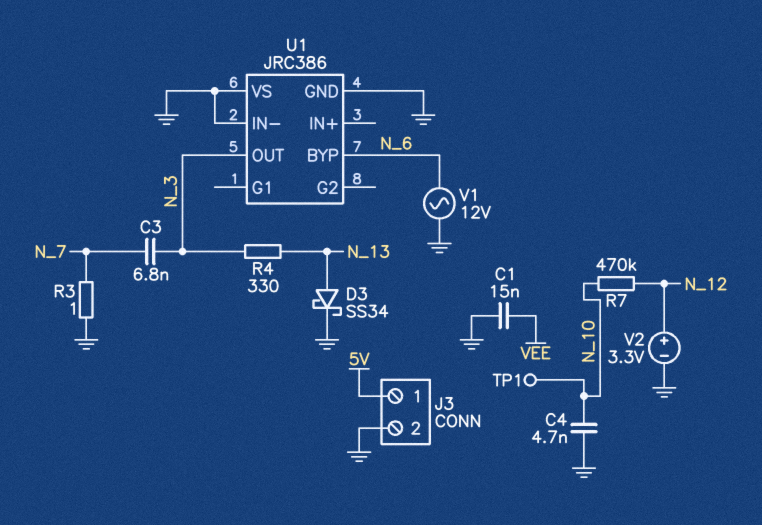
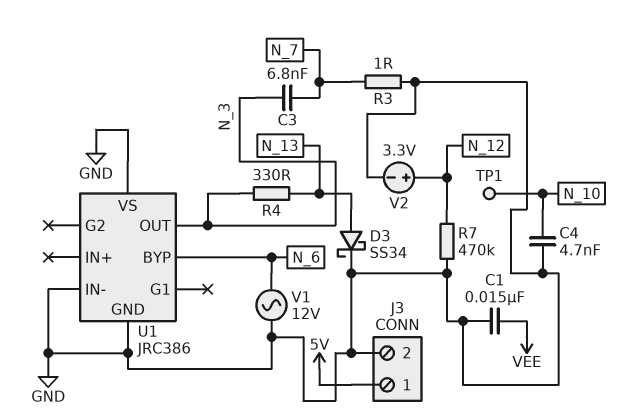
R7: 470k (N_10, N_12) -> 470k (GND, N_12)

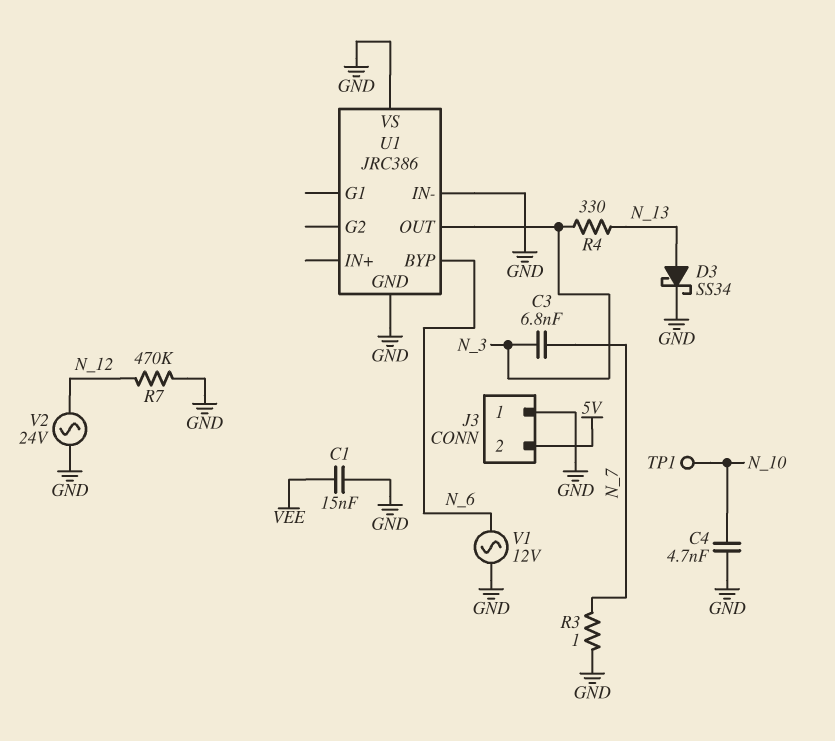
J3 pin 1: 5V -> GND
J3 pin 2: GND -> 5V
V2: 3.3V (plus N_12, minus GND) -> AC 24V (GND, N_12)

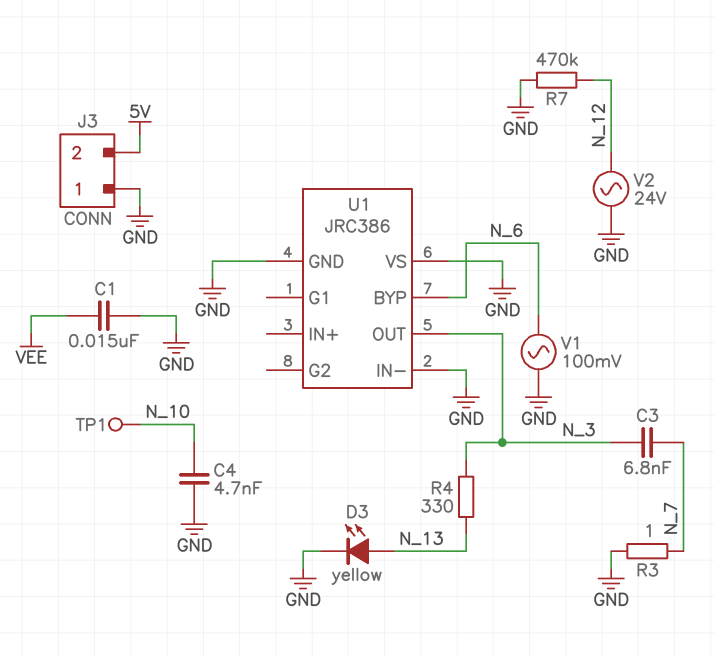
D3: schottky SS34 (A N_13, K GND) -> LED yellow (A N_13, K GND)
V1: AC 12V (GND, N_6) -> AC 100mV (GND, N_6)

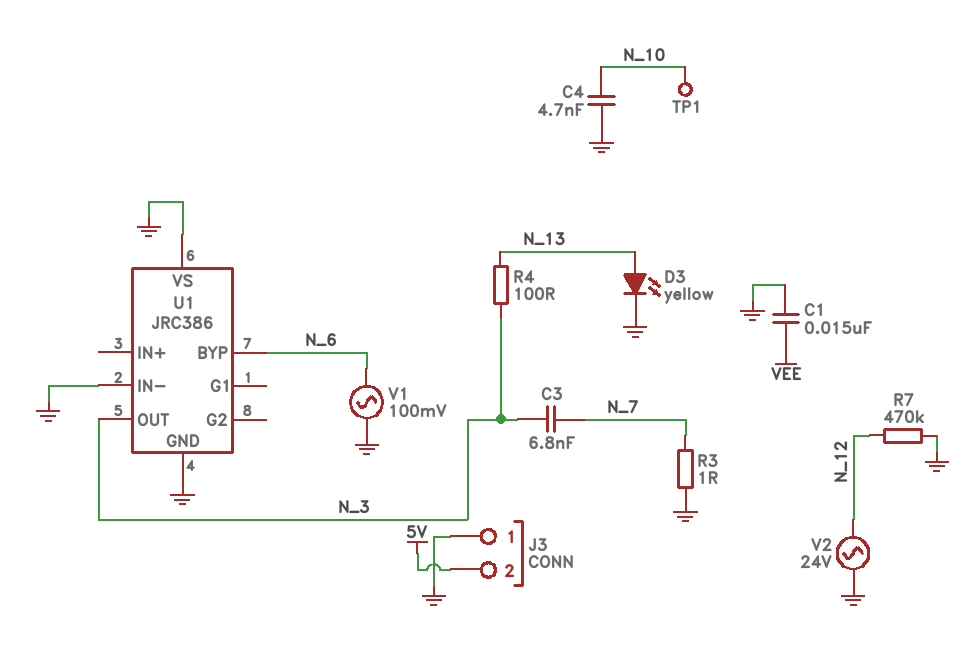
R4: 330 (N_3, N_13) -> 100 (N_3, N_13)

